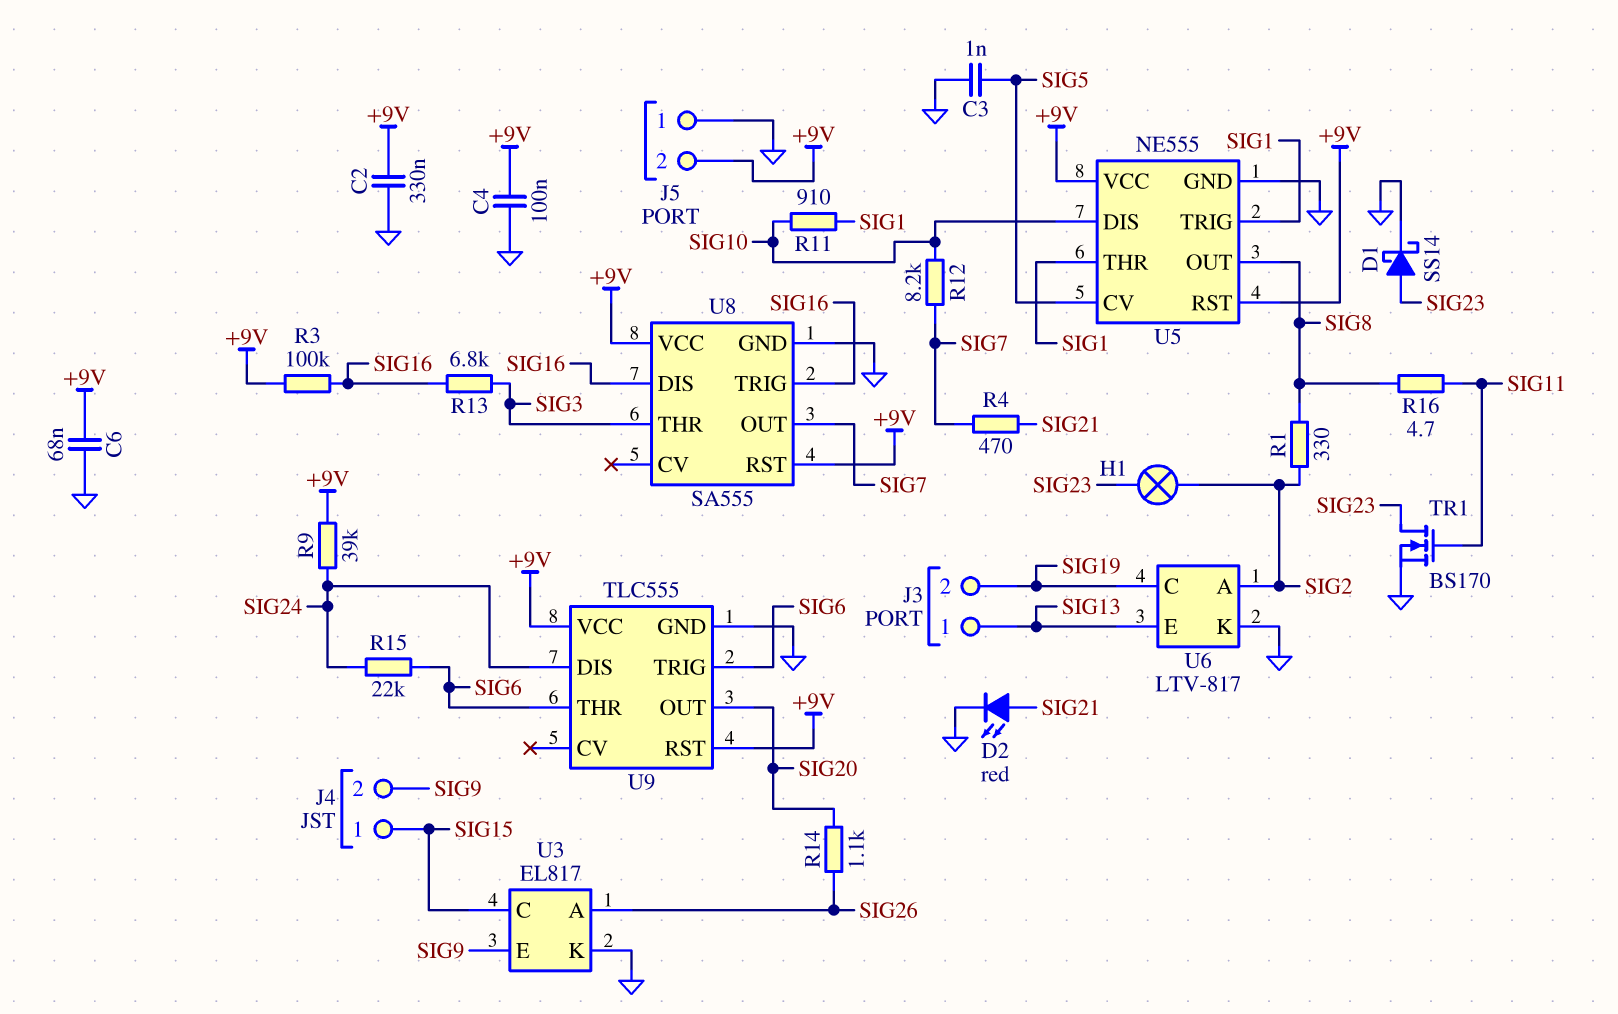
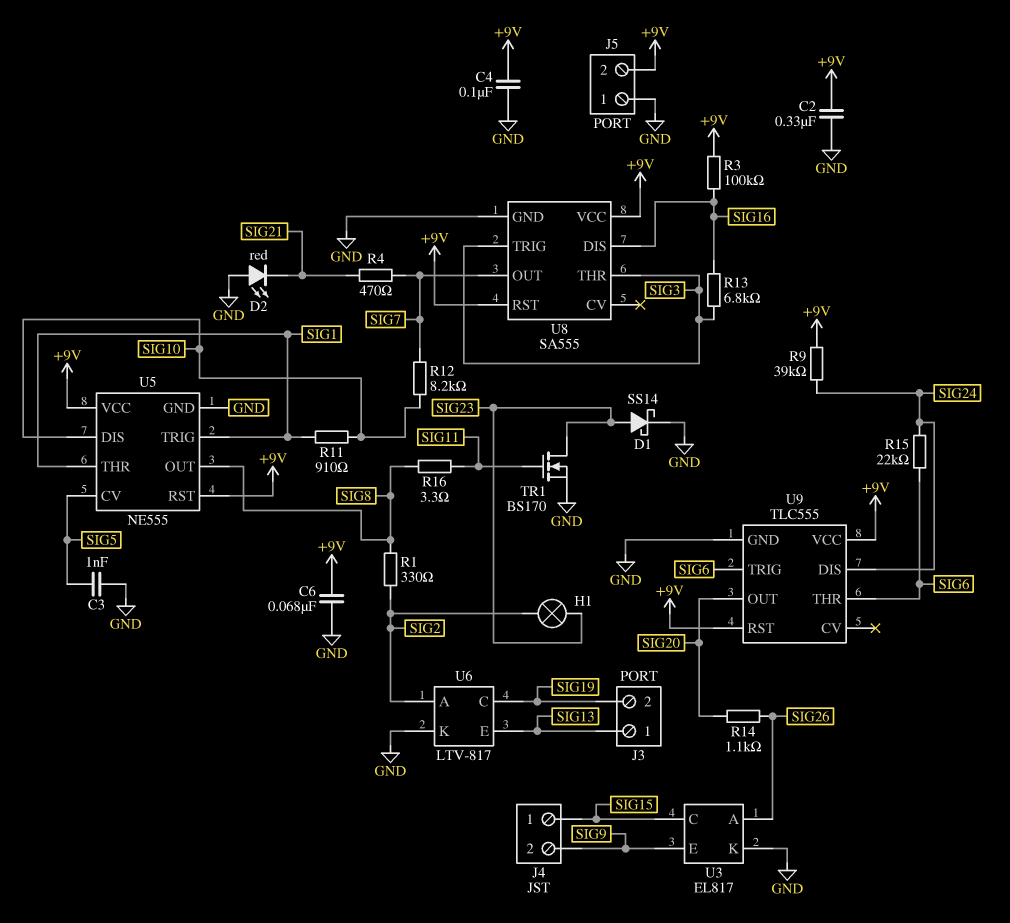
D2: LED red (A SIG21, K GND) -> LED red (A GND, K SIG21)
R16: 4.7 (SIG8, SIG11) -> 3.3 (SIG8, SIG11)
U8 pin TRIG: SIG16 -> SIG3

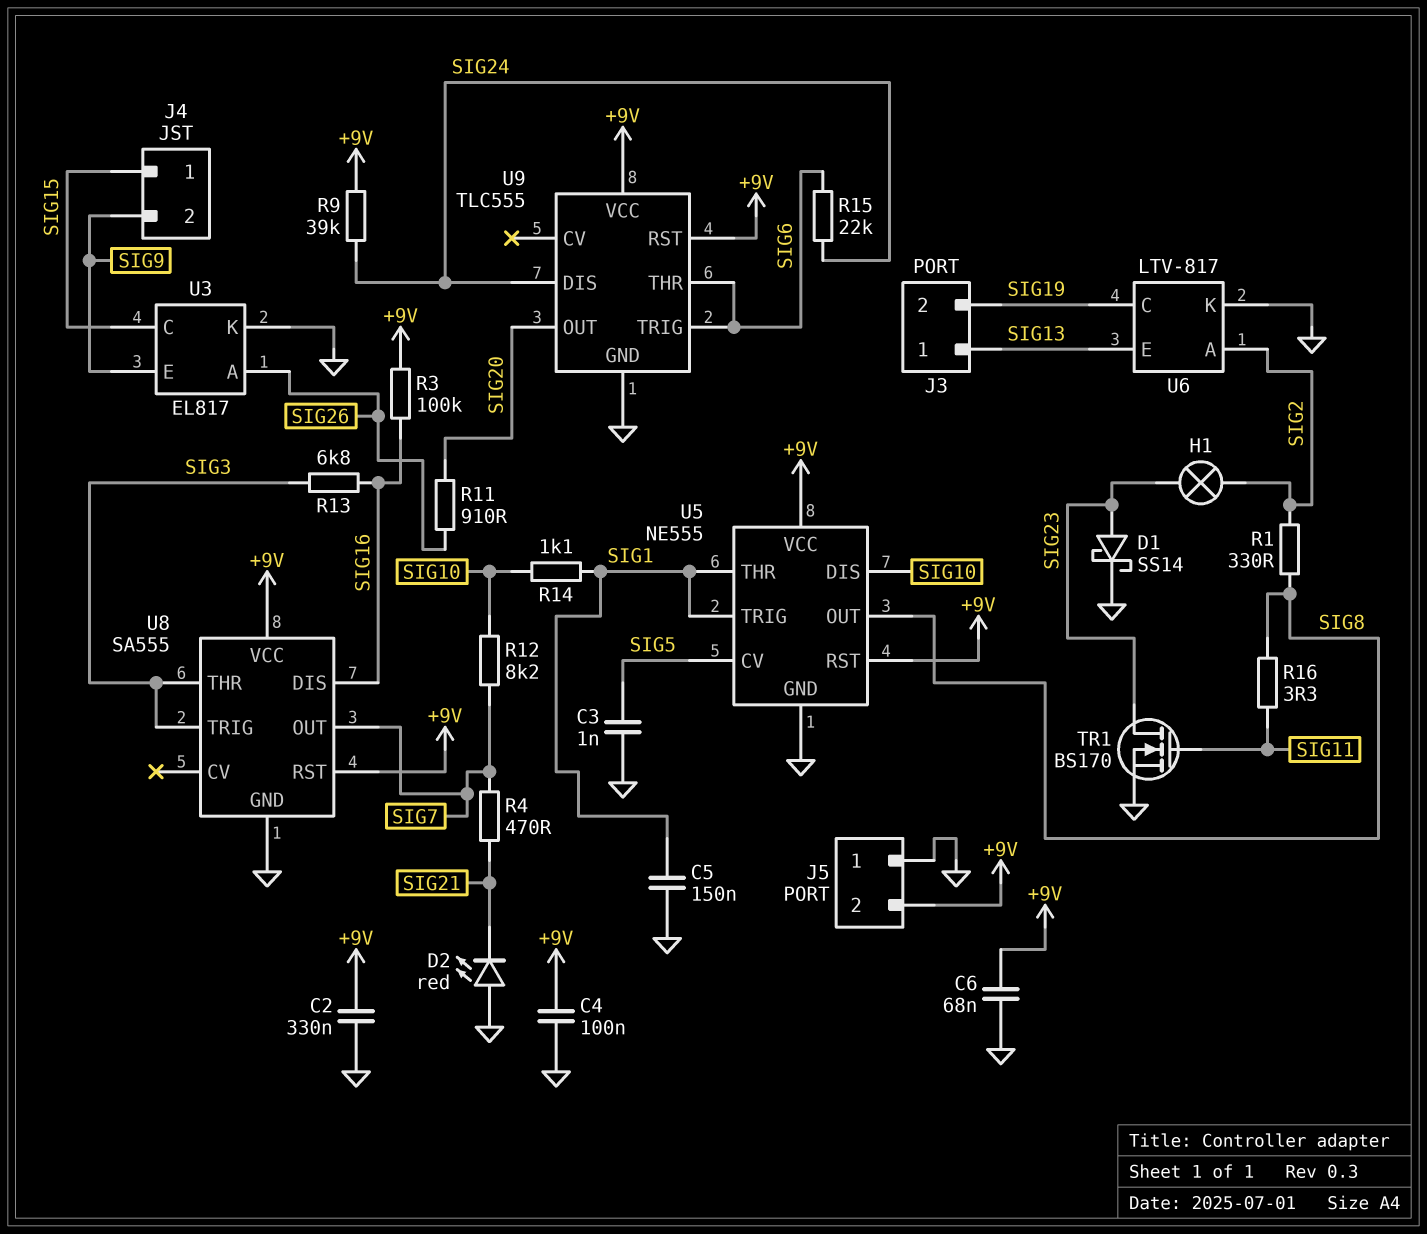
C5: none -> 150nF (GND, SIG1)
R11: 910 (SIG1, SIG10) -> 910 (SIG20, SIG26)
R14: 1.1k (SIG20, SIG26) -> 1.1k (SIG1, SIG10)

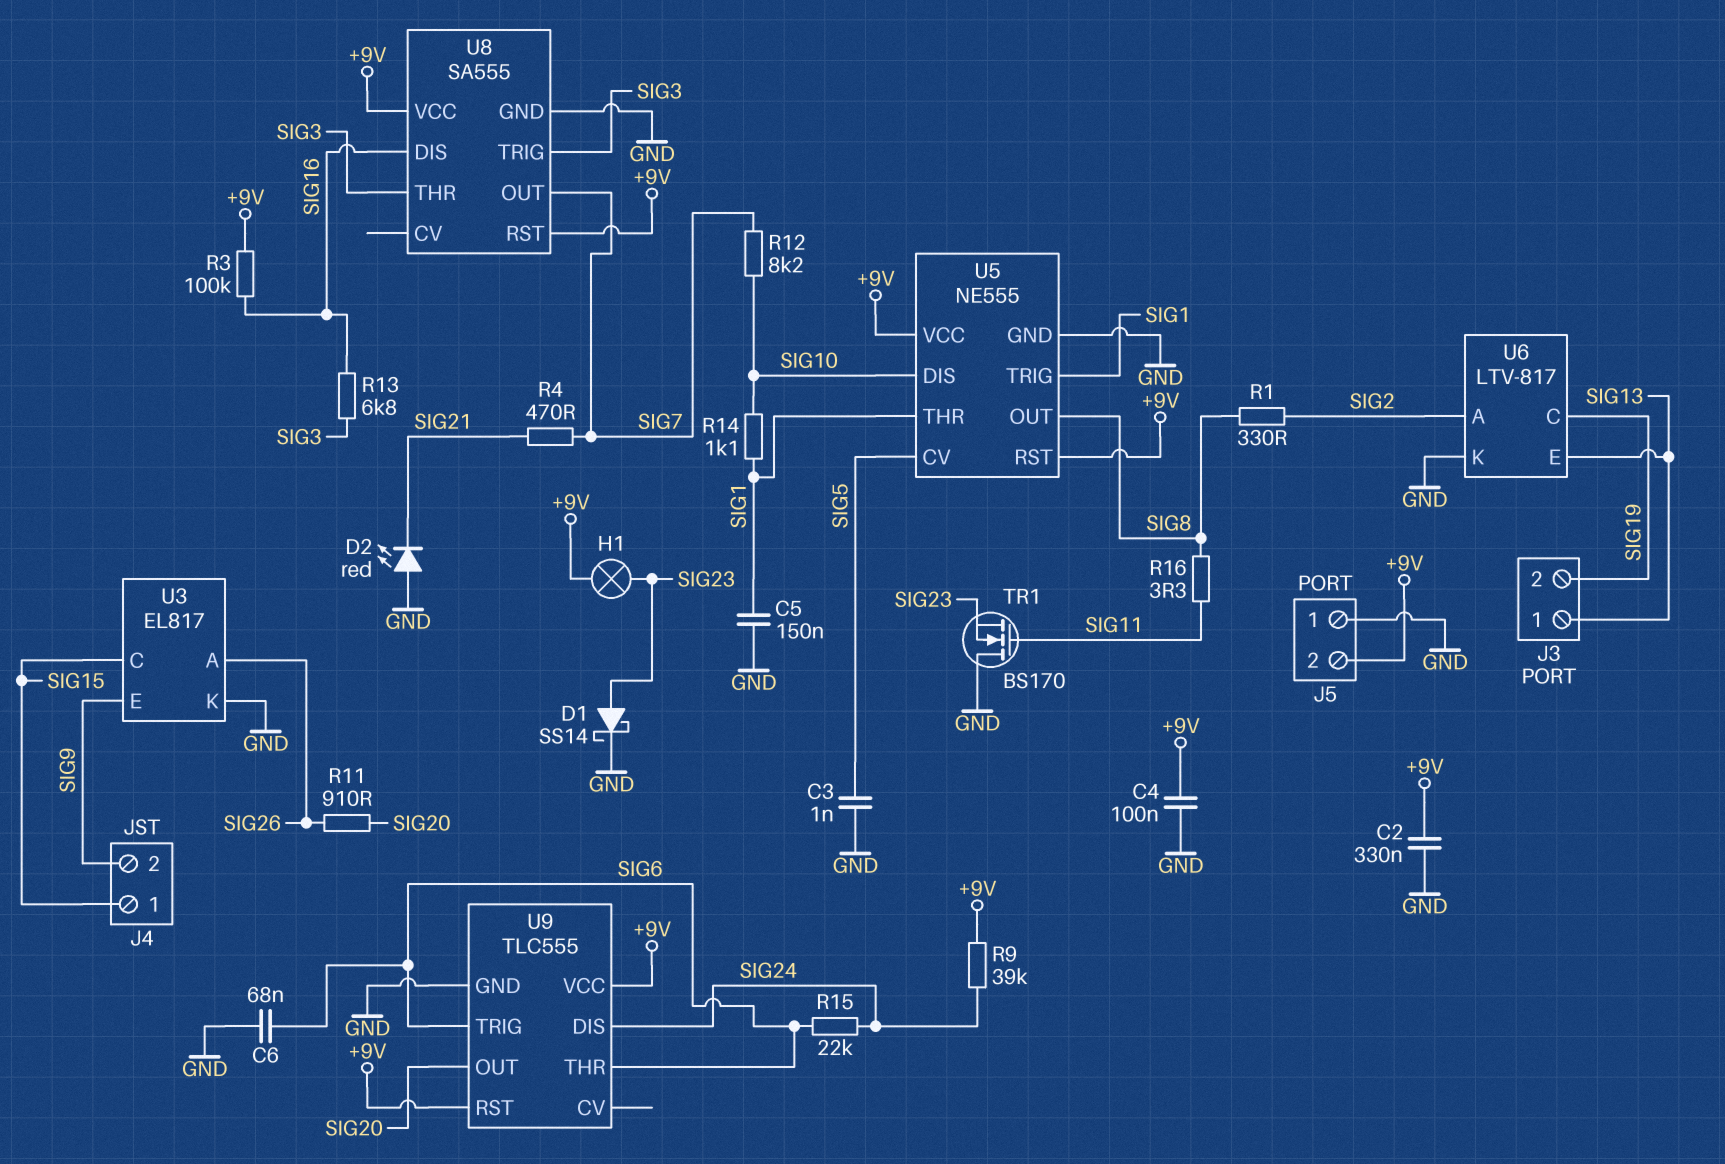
C6: 68nF (+9V, GND) -> 68nF (GND, SIG6)
H1: lamp (SIG2, SIG23) -> lamp (+9V, SIG23)
TR1: NMOS BS170 (G SIG11, D SIG23, S GND) -> NMOS BS170 (G SIG11, D GND, S SIG23)

